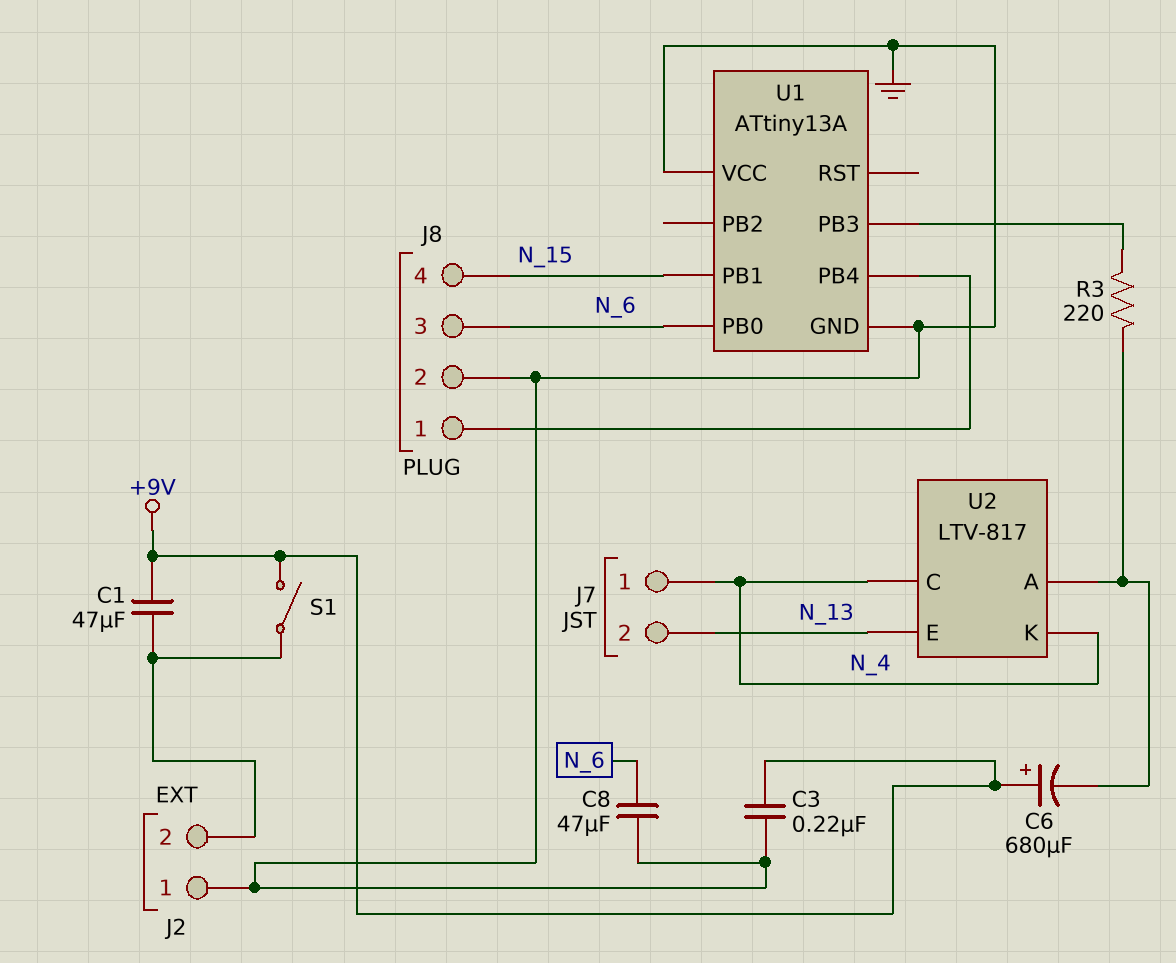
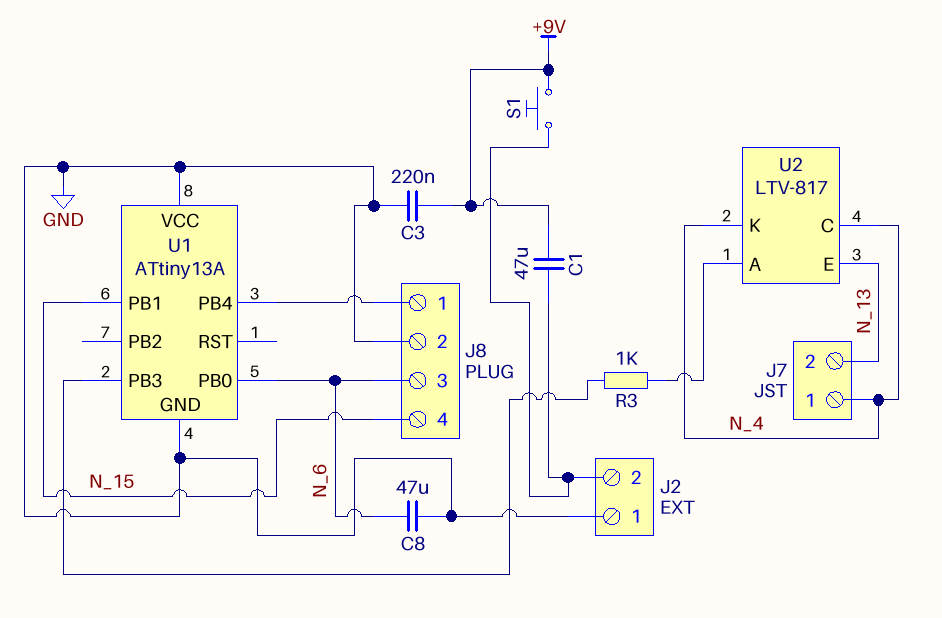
C6: 680uF (plus +9V, minus U2/A) -> none
R3: 220 (U1/PB3, U2/A) -> 1k (U1/PB3, U2/A)
S1: switch (+9V, J2/2) -> button (+9V, J2/2)

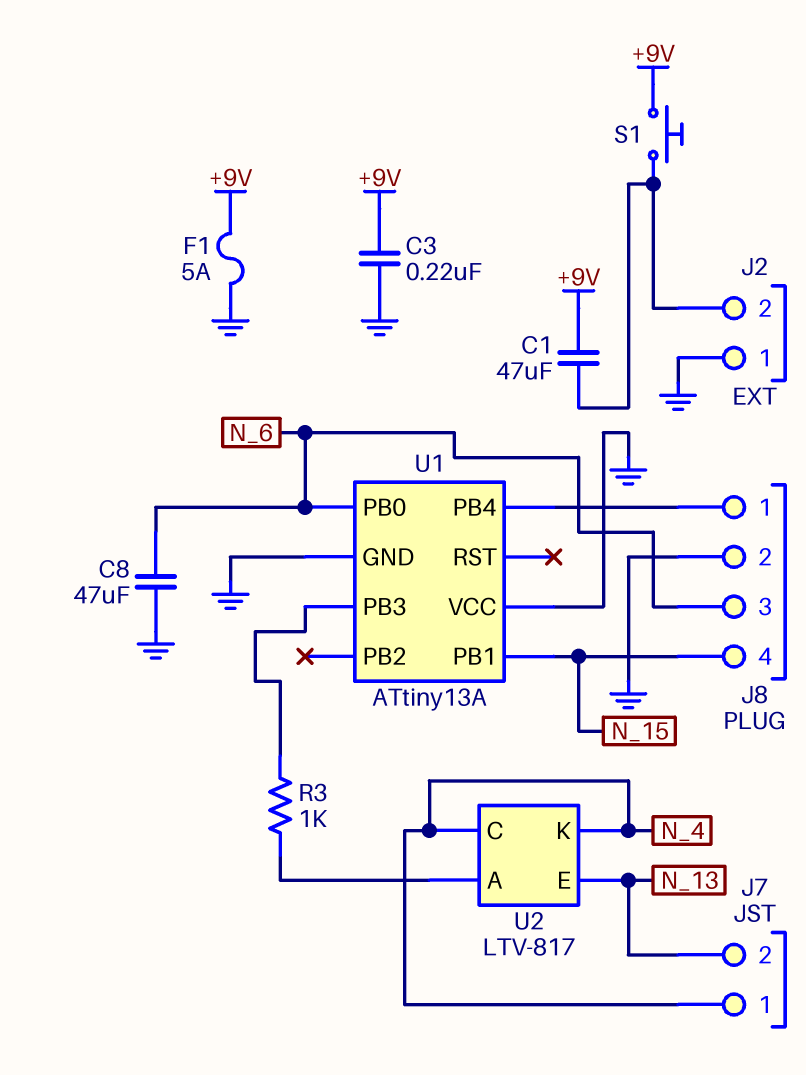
F1: none -> 5A (+9V, GND)

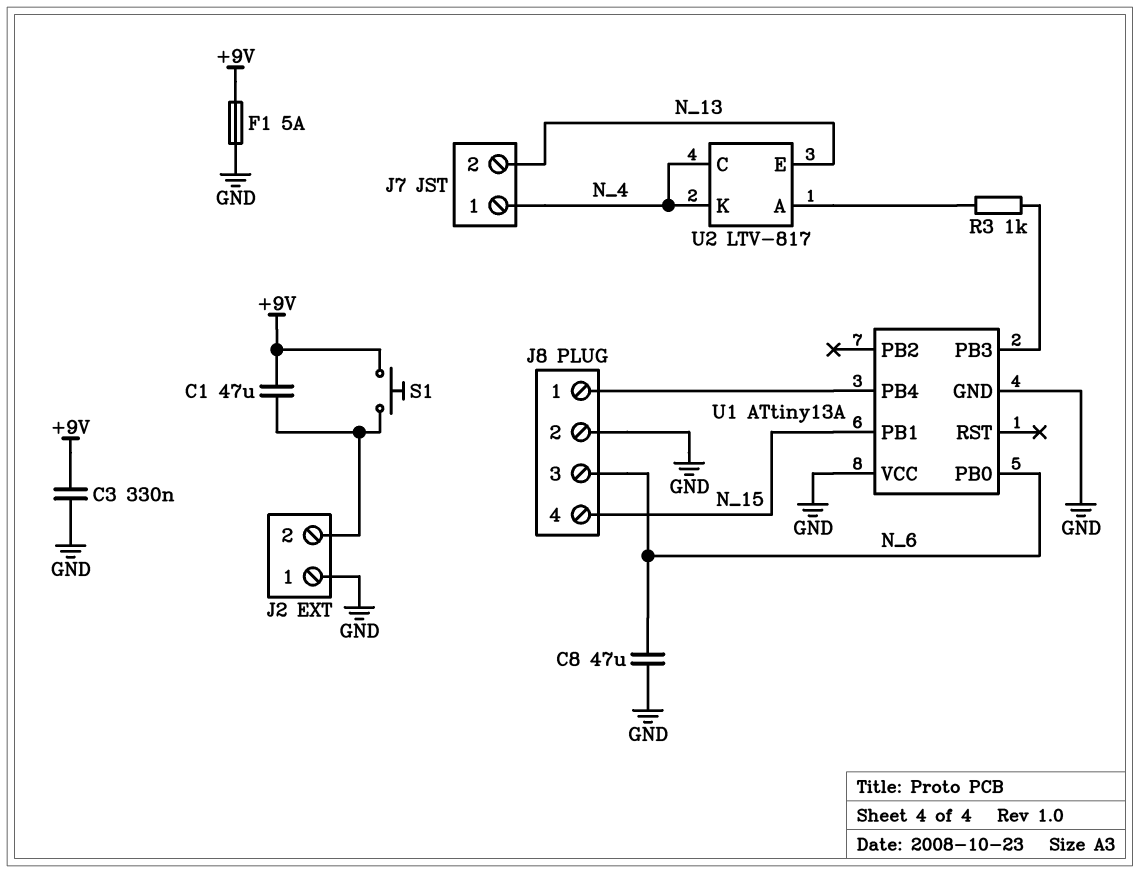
C3: 220nF (+9V, GND) -> 330nF (+9V, GND)

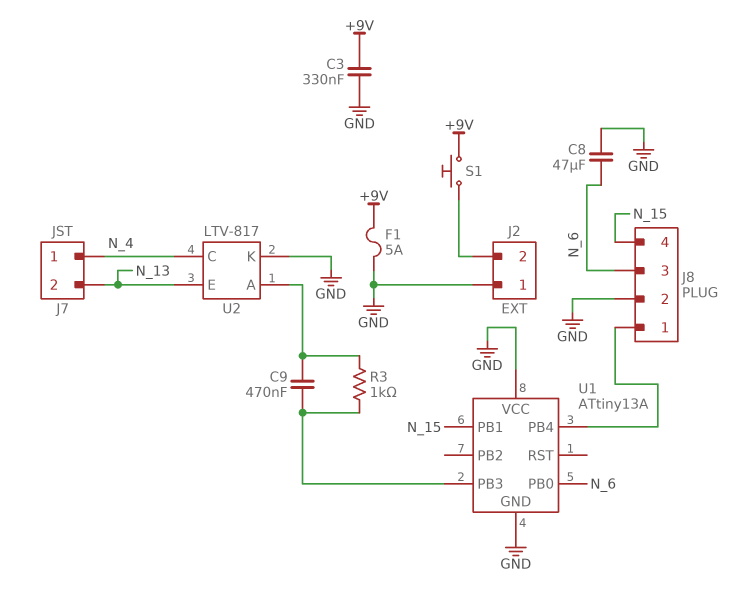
C1: 47uF (+9V, J2/2) -> none
C9: none -> 470nF (U1/PB3, U2/A)
U2 pin K: N_4 -> GND

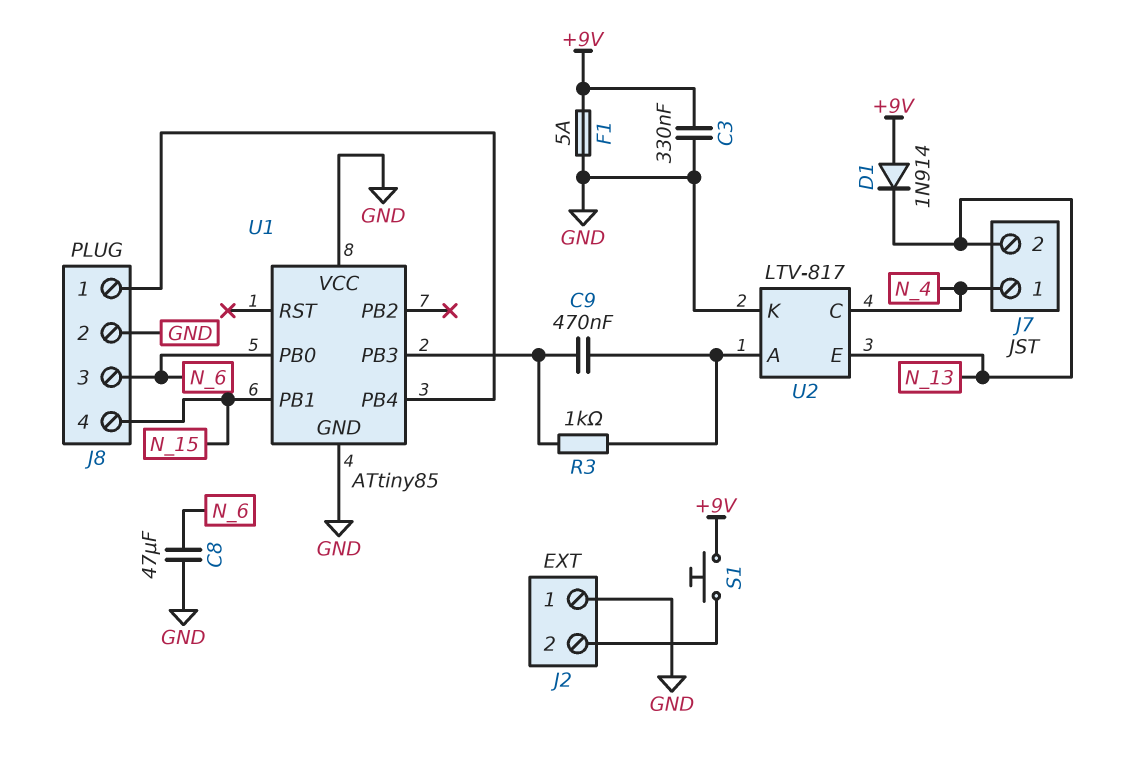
D1: none -> diode 1N914 (A +9V, K N_13)
U1: ATtiny13A -> ATtiny85

